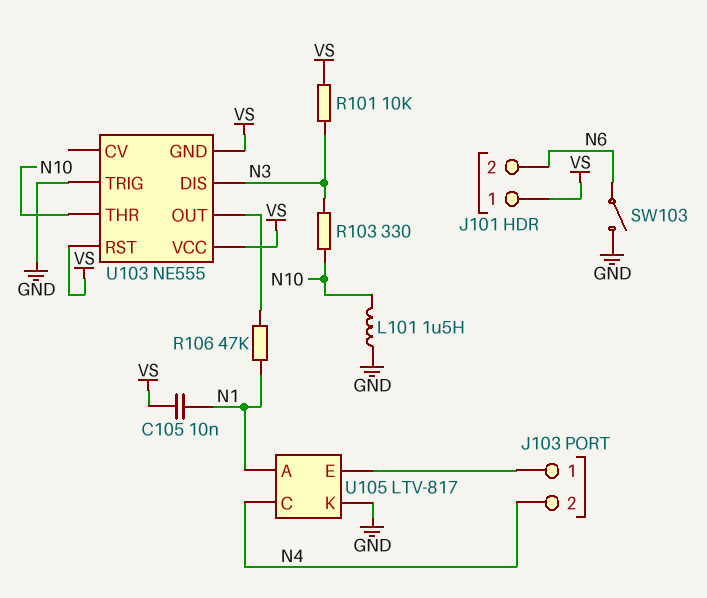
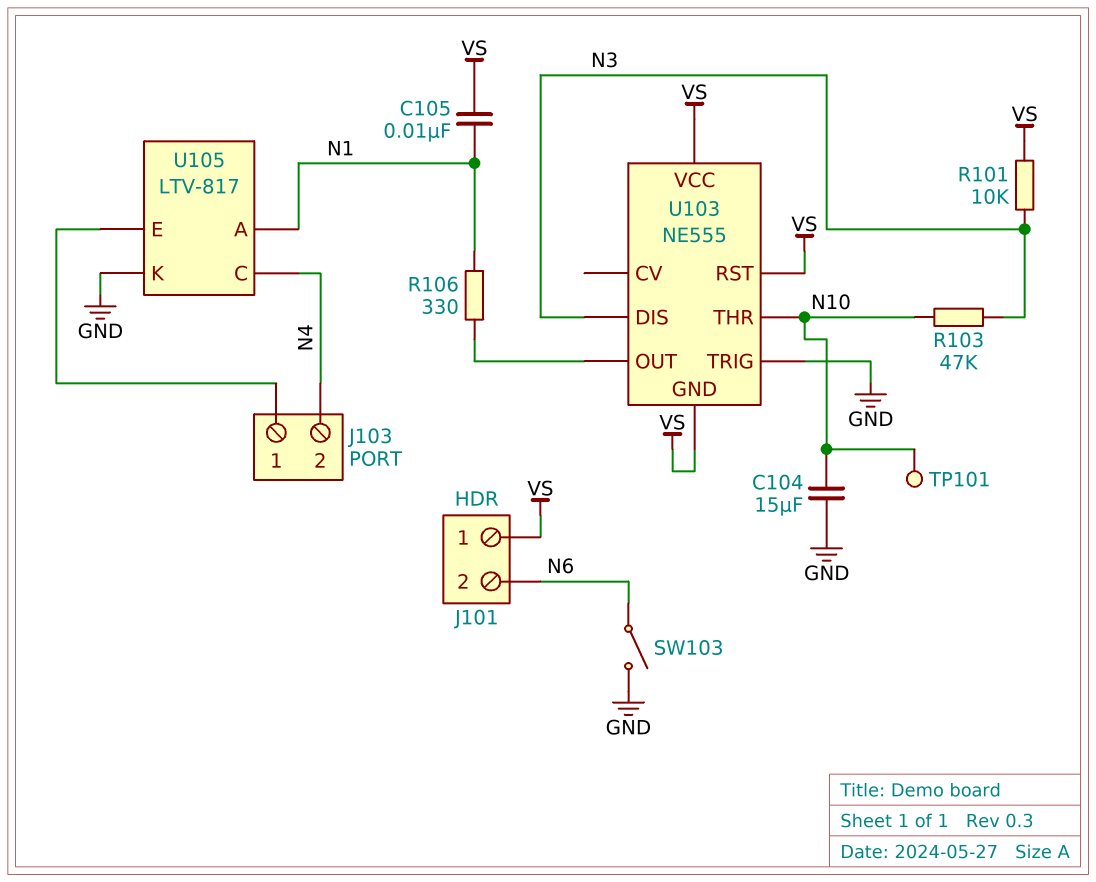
C104: none -> 15uF (GND, N10)
L101: 1.5uH (GND, N10) -> none
R103: 330 (N3, N10) -> 47k (N3, N10)
R106: 47k (N1, U103/OUT) -> 330 (N1, U103/OUT)
TP101: none -> test point (N10)

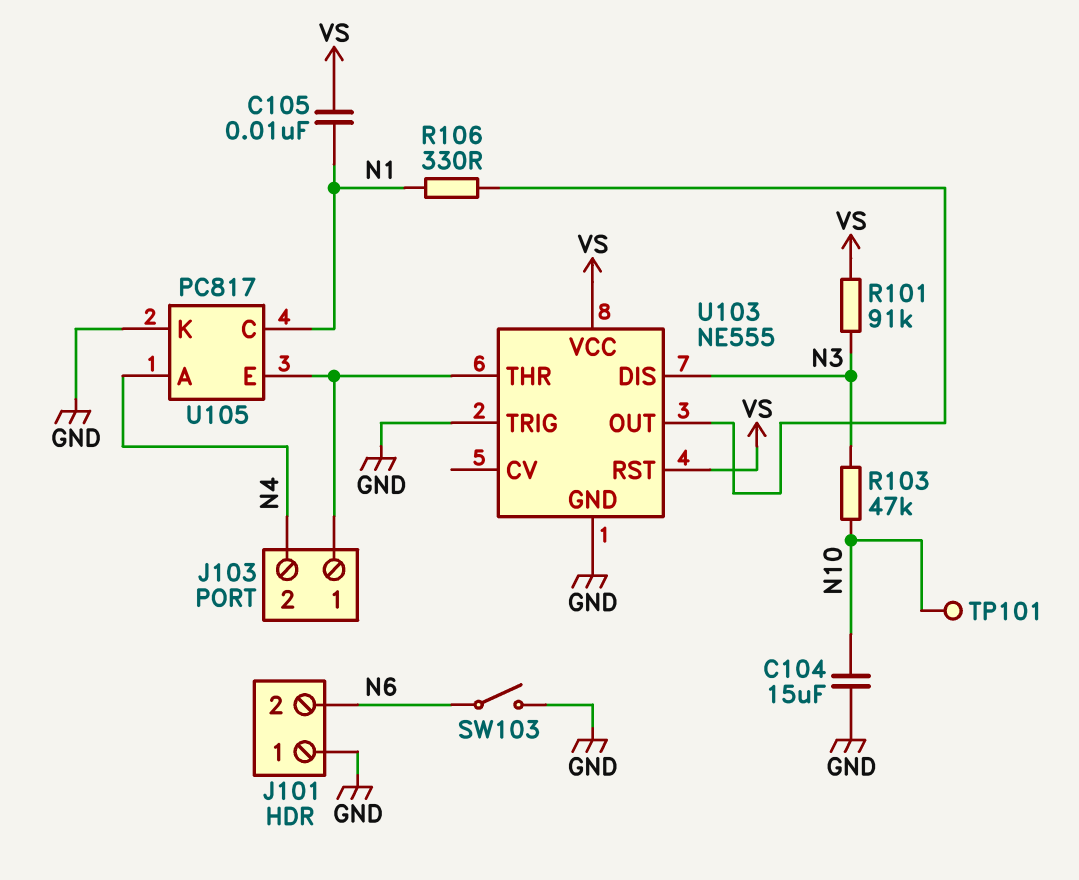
J101 pin 1: VS -> GND
R101: 10k (N3, VS) -> 91k (N3, VS)
U103 pin GND: VS -> GND
U103 pin THR: N10 -> J103/1
U105: LTV-817 -> PC817
U105 pin A: N1 -> N4
U105 pin C: N4 -> N1

